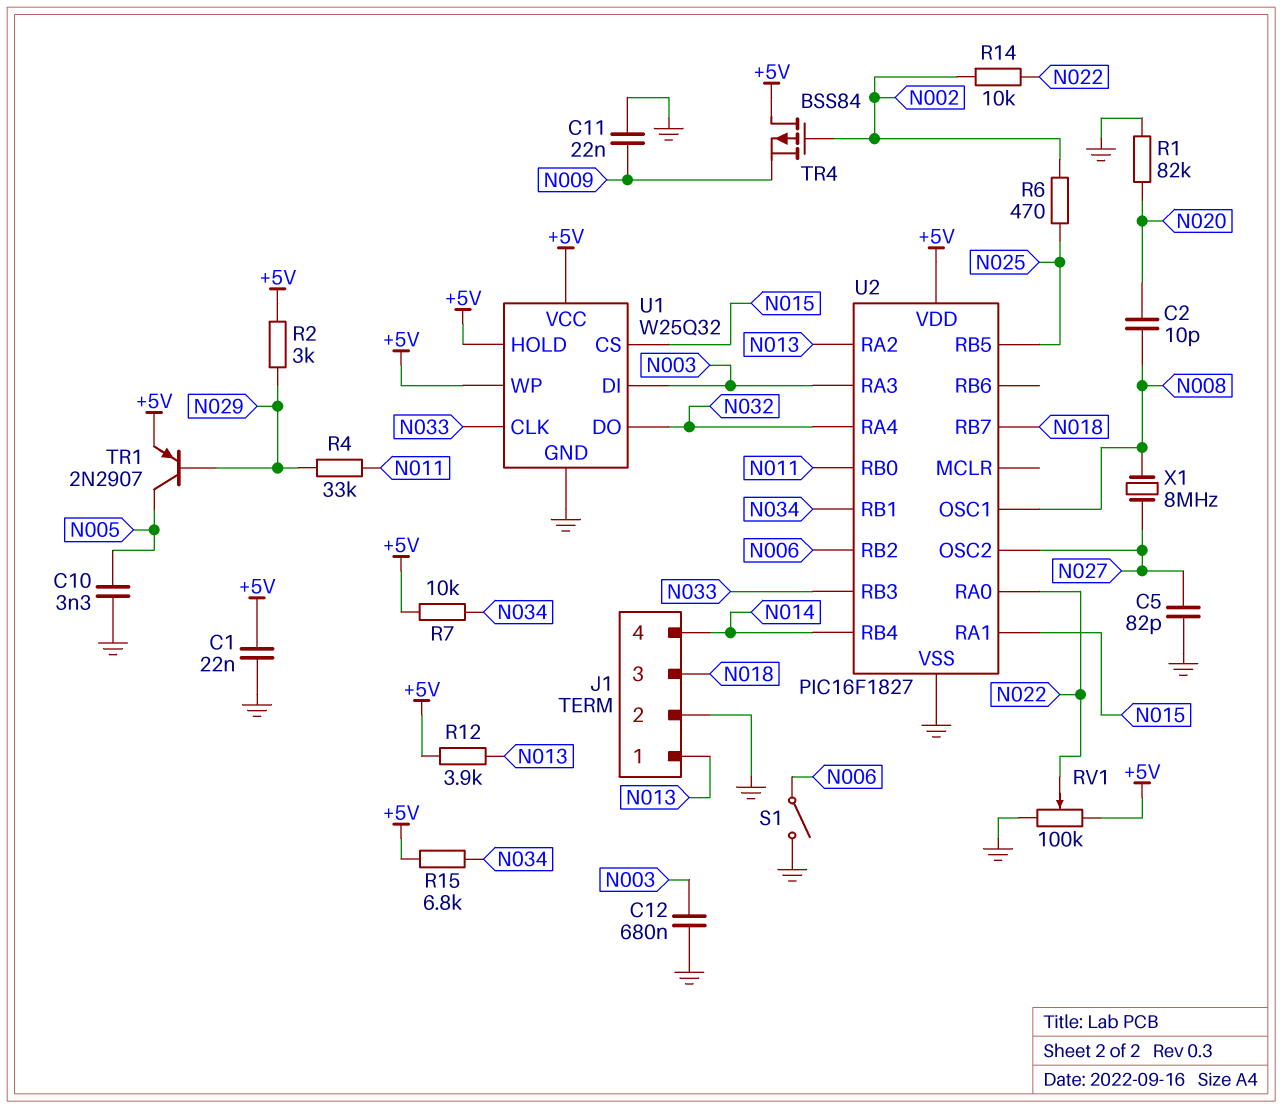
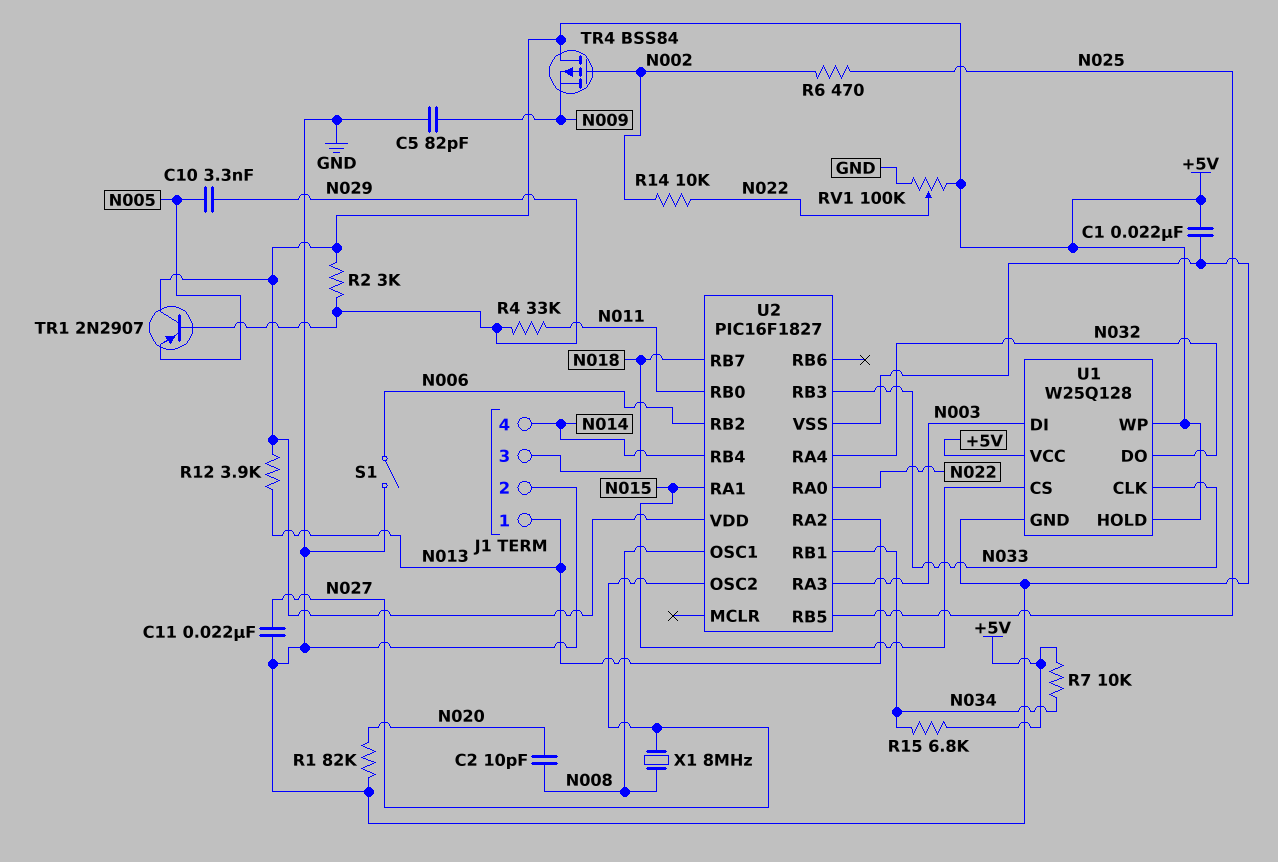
C5: 82pF (GND, N027) -> 82pF (GND, N009)
C10: 3.3nF (GND, N005) -> 3.3nF (N005, N029)
C11: 22nF (GND, N009) -> 22nF (GND, N027)
C12: 680nF (GND, N003) -> none
TR1: PNP 2N2907 (B N029, C N005, E +5V) -> PNP 2N2907 (B N029, C +5V, E N005)
U1: W25Q32 -> W25Q128

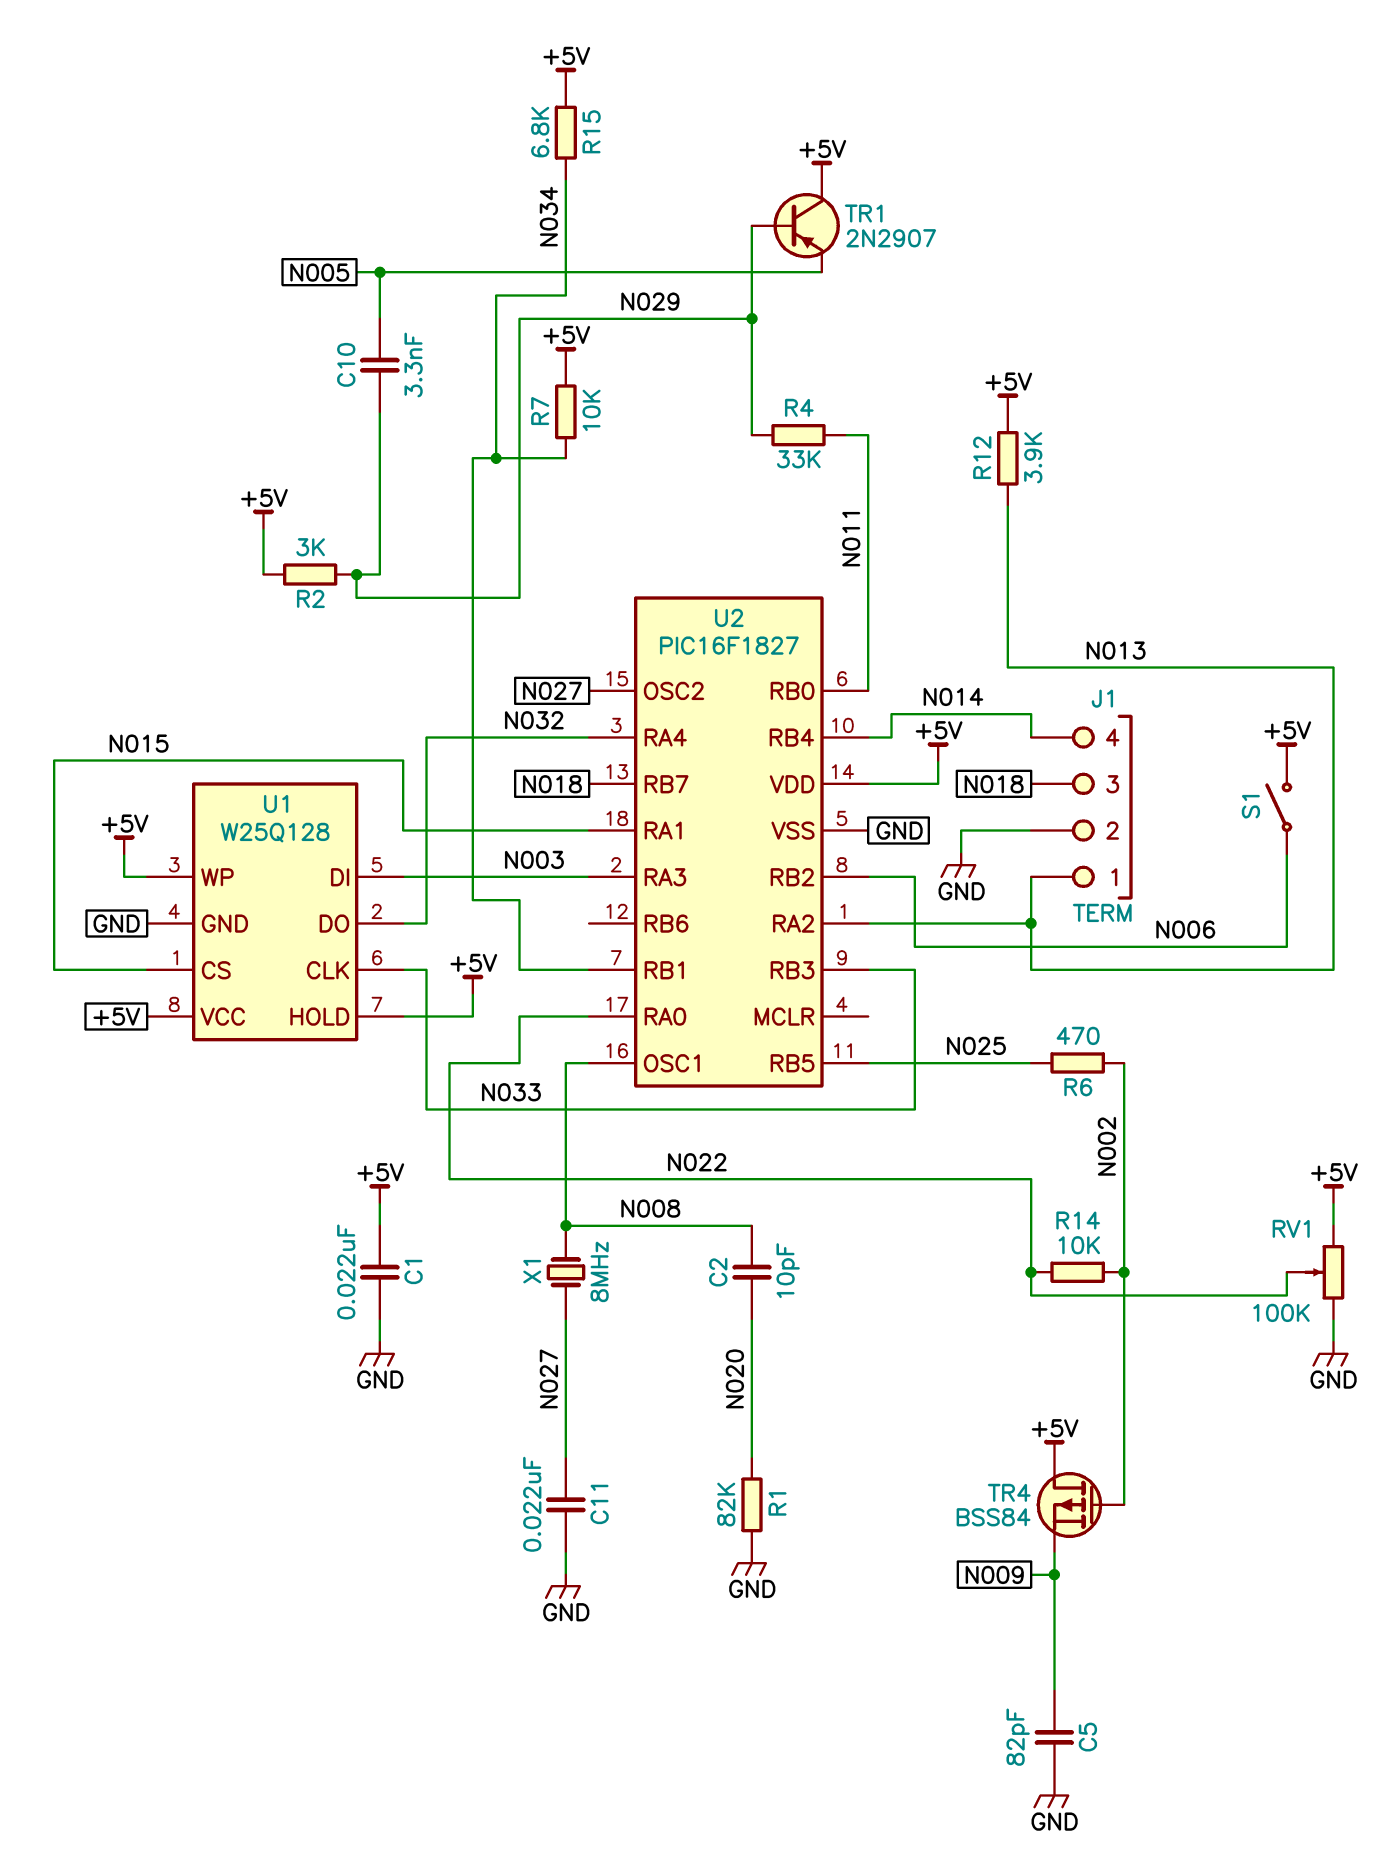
S1: switch (GND, N006) -> switch (+5V, N006)

